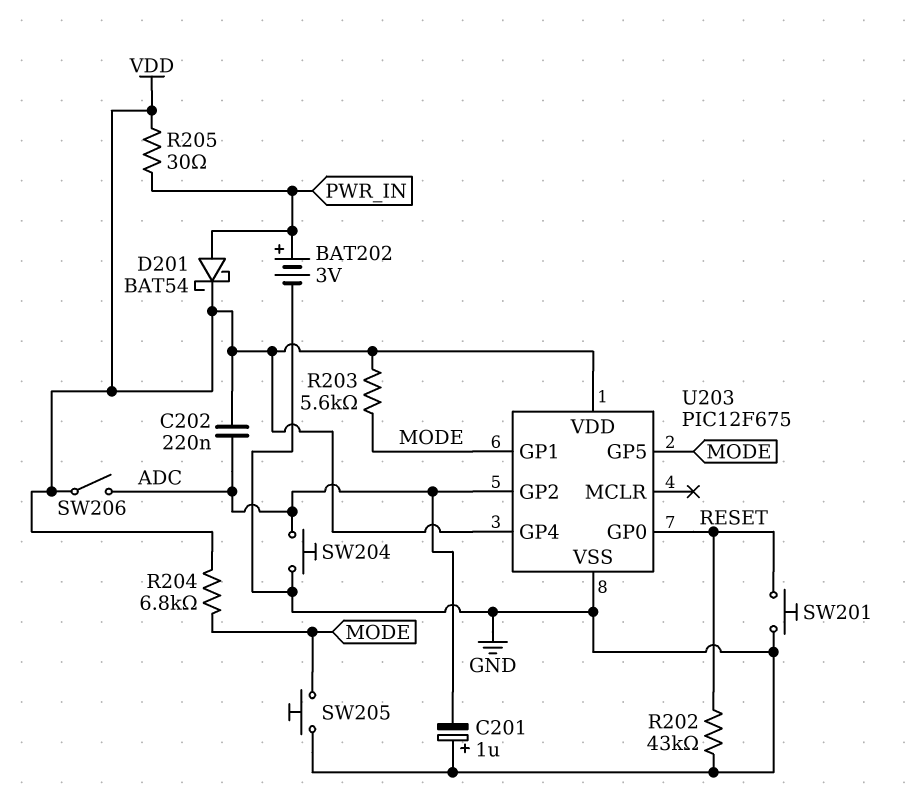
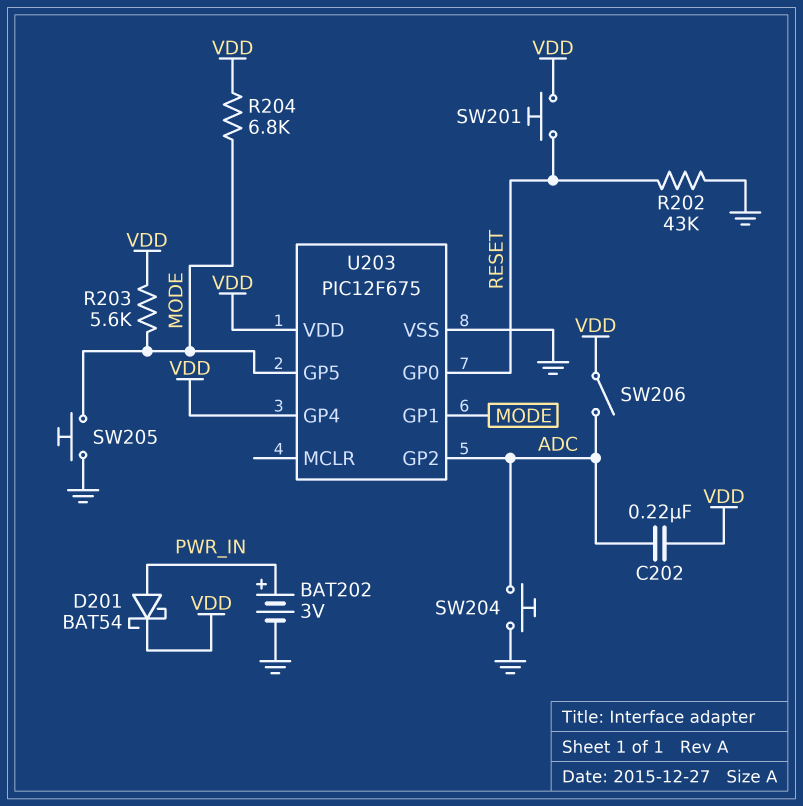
C201: 1uF (plus GND, minus ADC) -> none
R205: 30 (PWR_IN, VDD) -> none
SW201: button (GND, RESET) -> button (RESET, VDD)

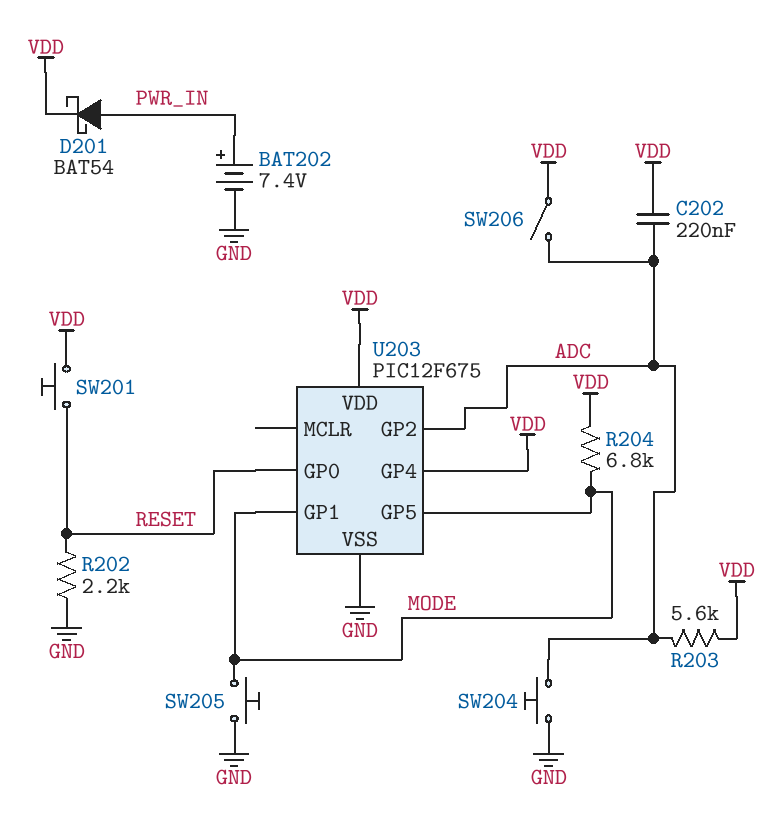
BAT202: 3V (plus PWR_IN, minus GND) -> 7.4V (plus PWR_IN, minus GND)
R202: 43k (GND, RESET) -> 2.2k (GND, RESET)
R203: 5.6k (MODE, VDD) -> 5.6k (ADC, VDD)

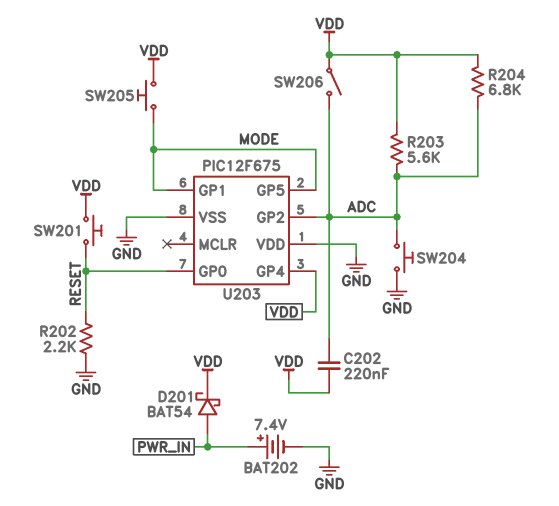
R204: 6.8k (MODE, VDD) -> 6.8k (ADC, VDD)
SW205: button (GND, MODE) -> button (MODE, VDD)
U203 pin VDD: VDD -> GND

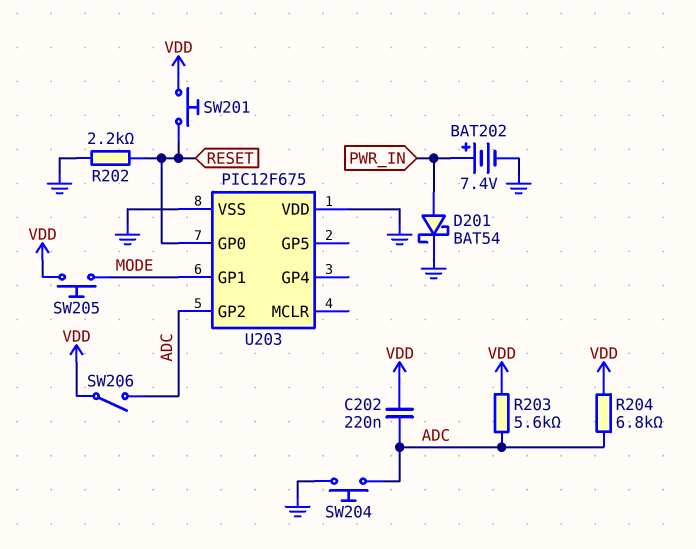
D201: schottky BAT54 (A PWR_IN, K VDD) -> schottky BAT54 (A PWR_IN, K GND)
U203 pin GP4: VDD -> none
U203 pin GP5: MODE -> none

